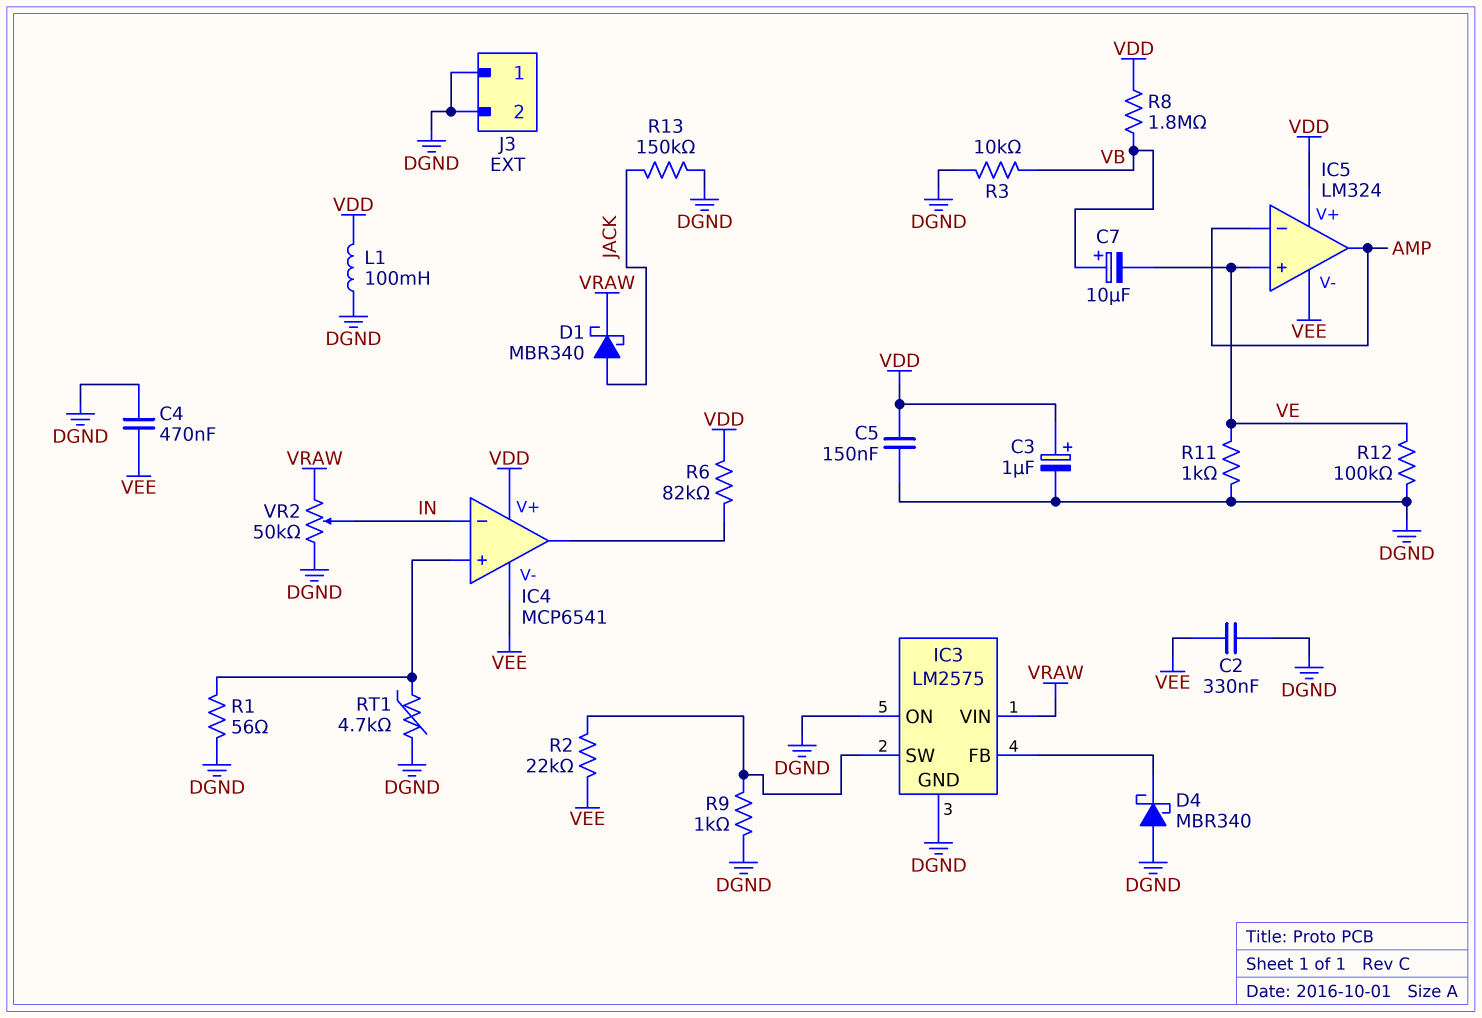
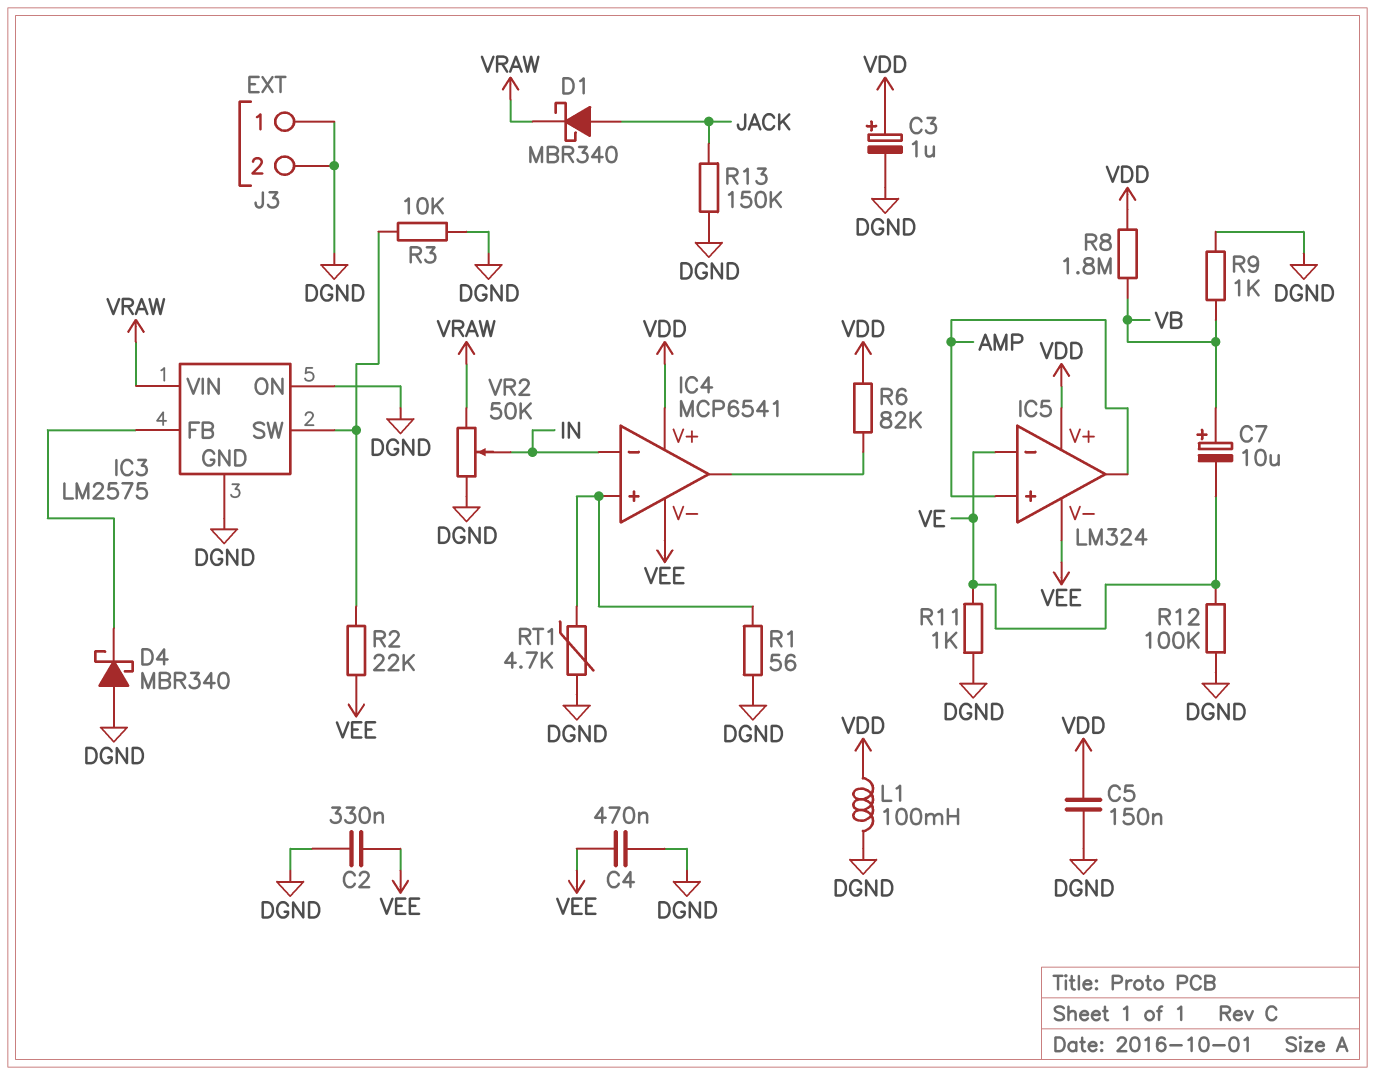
IC5 pin in+: VE -> AMP
IC5 pin in-: AMP -> VE
R3: 10k (DGND, VB) -> 10k (DGND, IC3/SW)
R9: 1k (DGND, IC3/SW) -> 1k (DGND, VB)

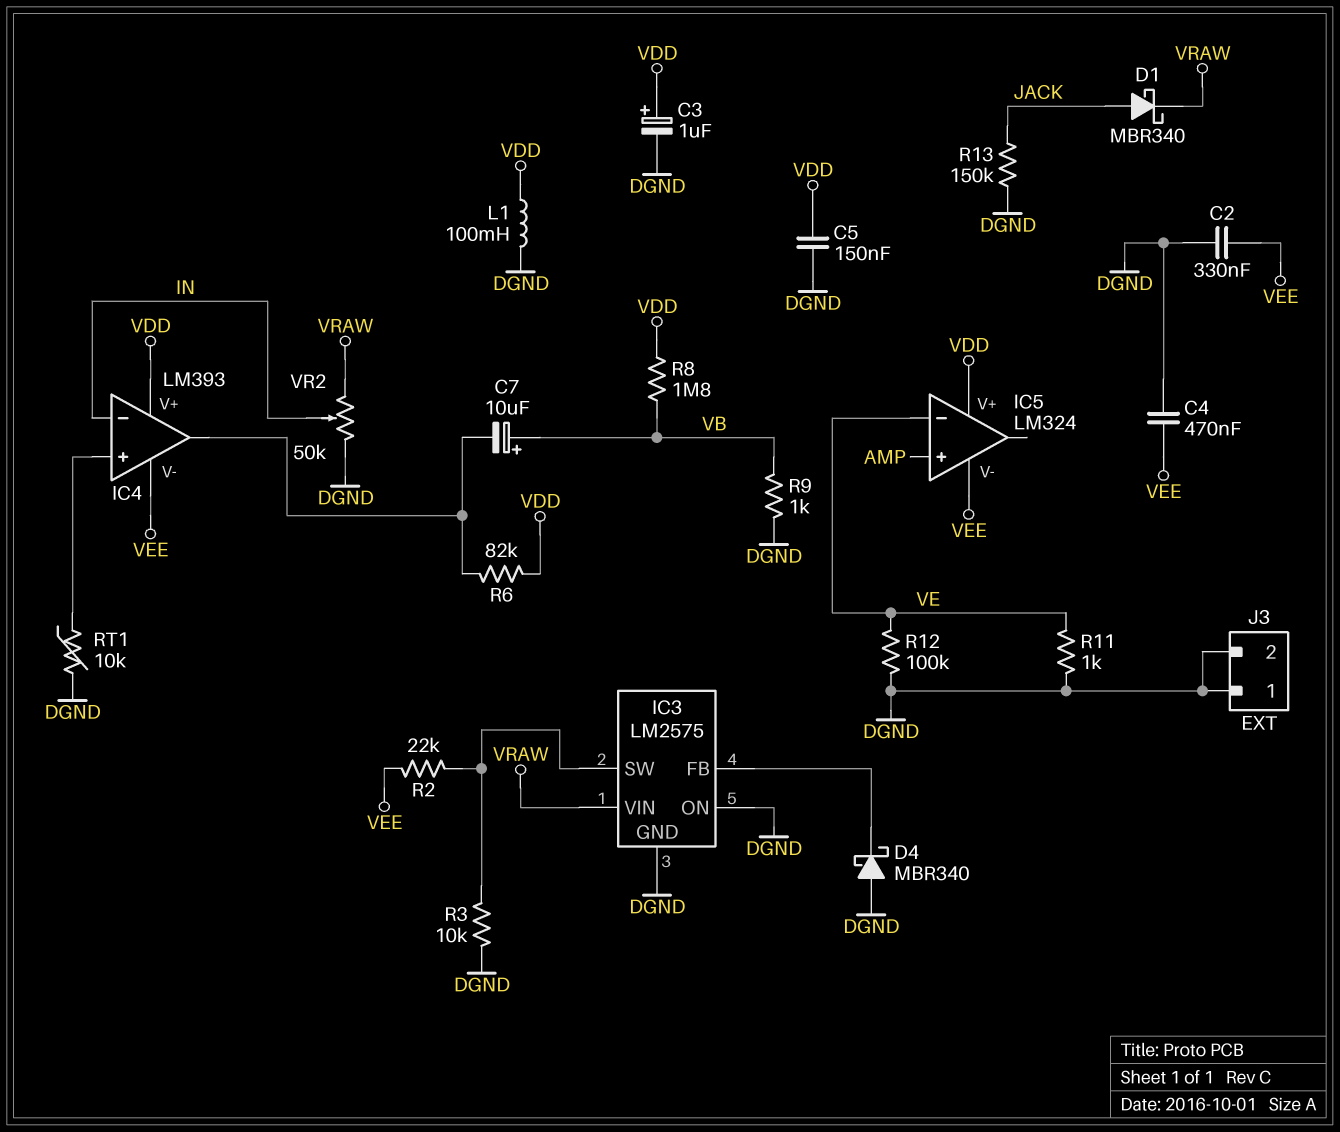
C7: 10uF (plus VB, minus VE) -> 10uF (plus VB, minus IC4/out)
IC4: MCP6541 -> LM393
IC5 pin out: AMP -> none
R1: 56 (DGND, IC4/in+) -> none
RT1: 4.7k (DGND, IC4/in+) -> 10k (DGND, IC4/in+)

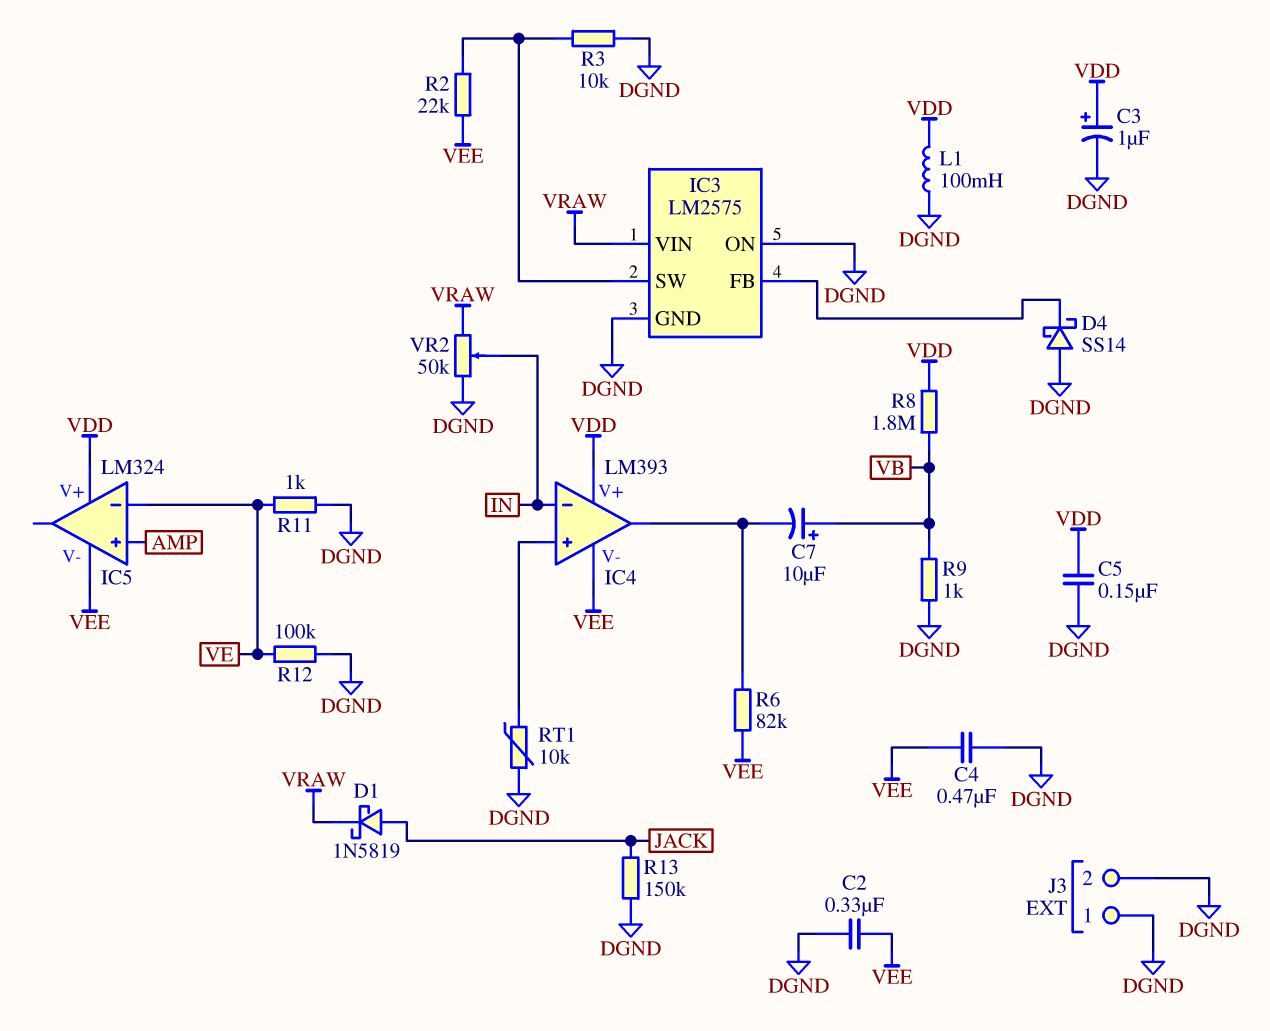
D1: schottky MBR340 (A JACK, K VRAW) -> schottky 1N5819 (A JACK, K VRAW)
D4: schottky MBR340 (A DGND, K IC3/FB) -> schottky SS14 (A DGND, K IC3/FB)
R6: 82k (IC4/out, VDD) -> 82k (IC4/out, VEE)

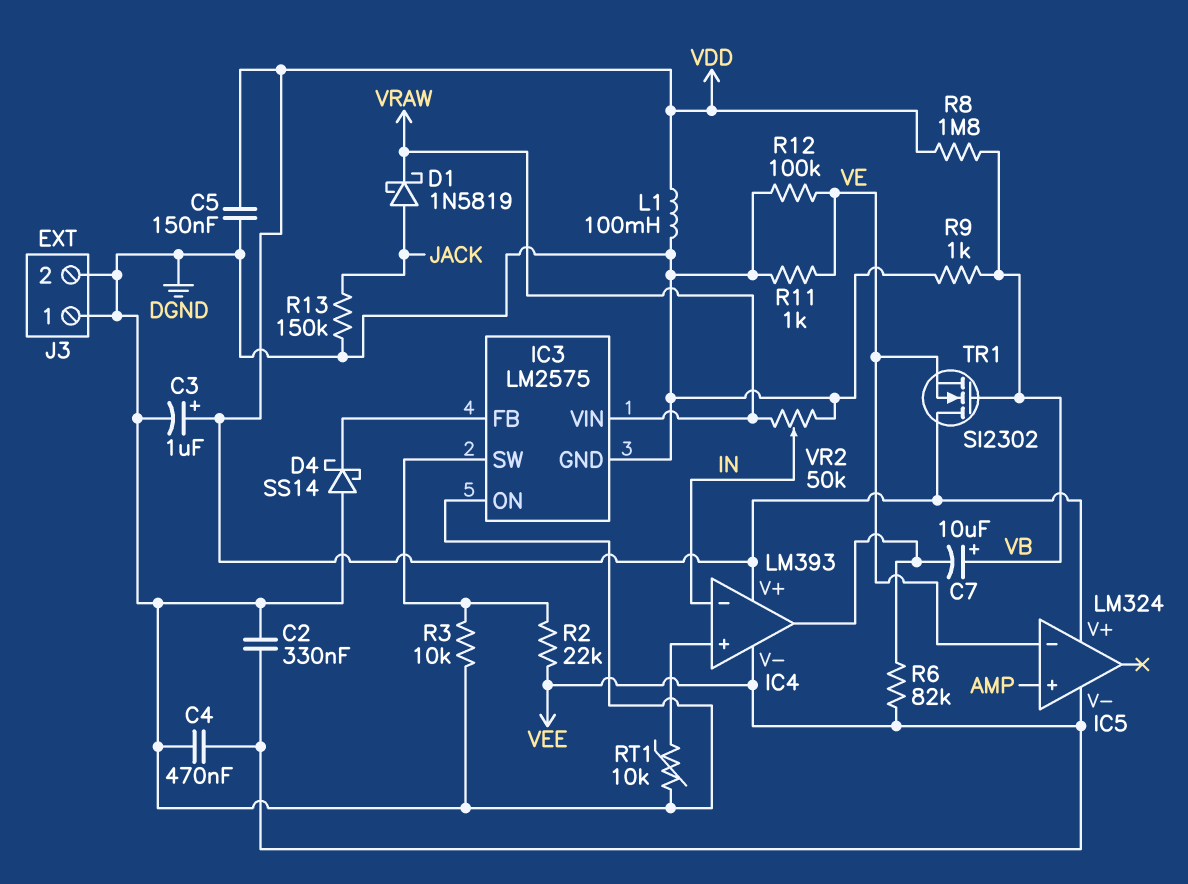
TR1: none -> NMOS SI2302 (G VB, D VDD, S VE)

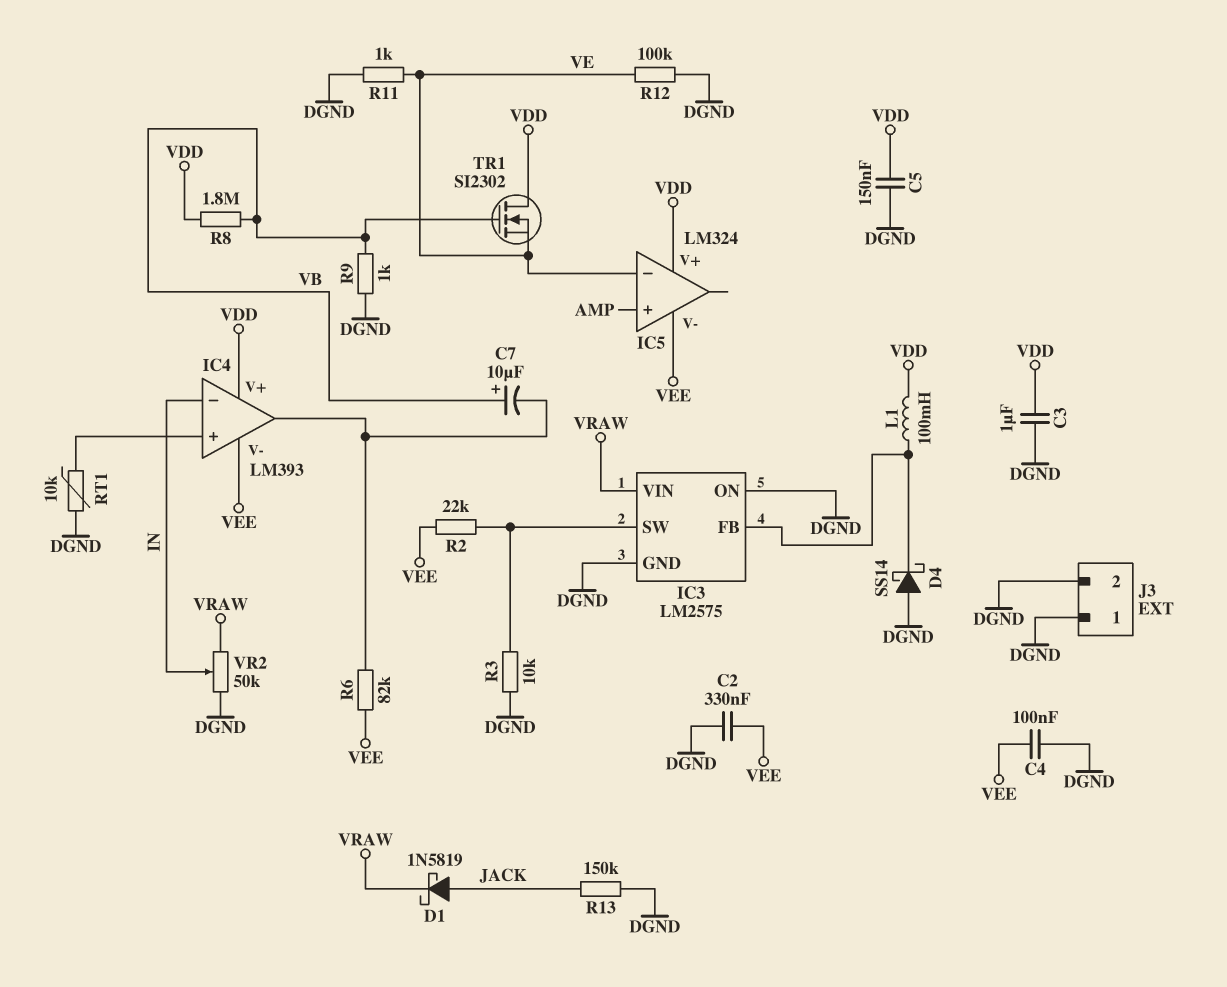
C3: 1uF (plus VDD, minus DGND) -> 1uF (DGND, VDD)
C4: 470nF (DGND, VEE) -> 100nF (DGND, VEE)
L1: 100mH (DGND, VDD) -> 100mH (IC3/FB, VDD)

